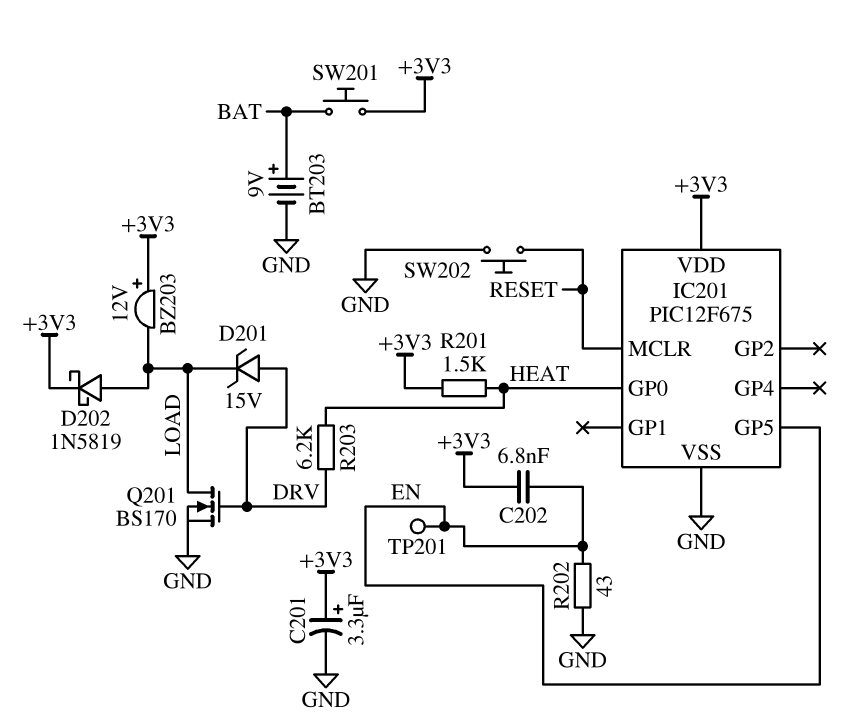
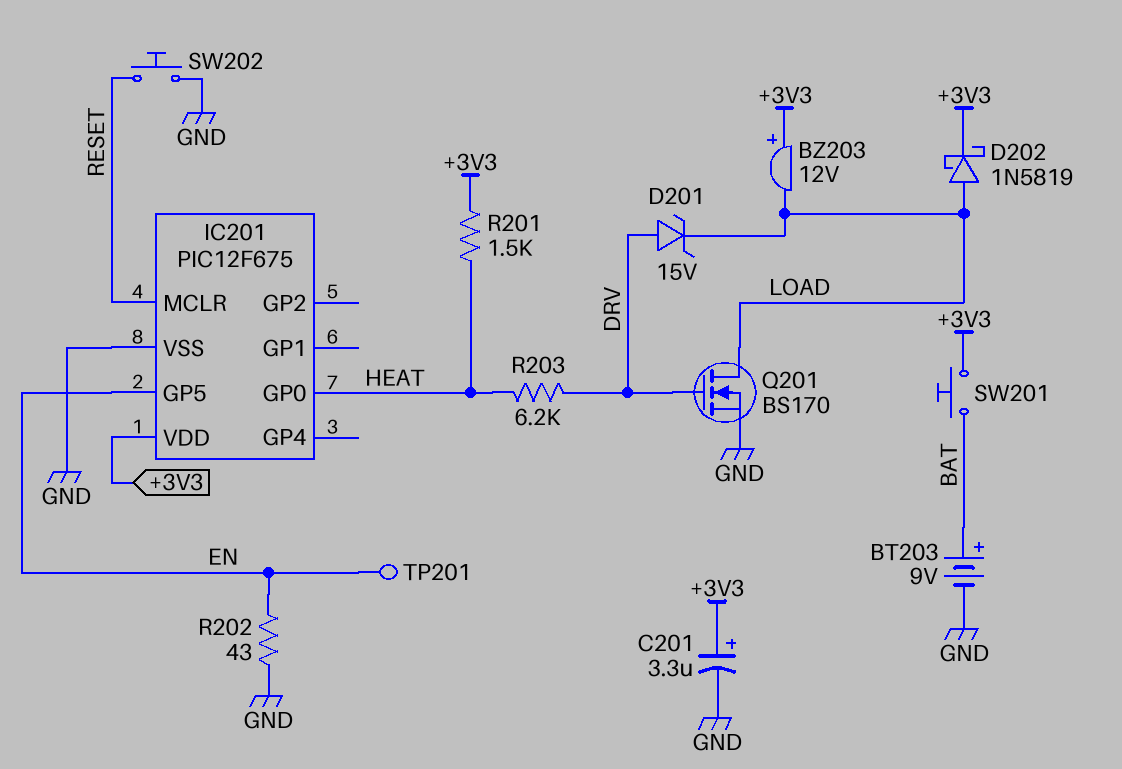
C202: 6.8nF (+3V3, EN) -> none

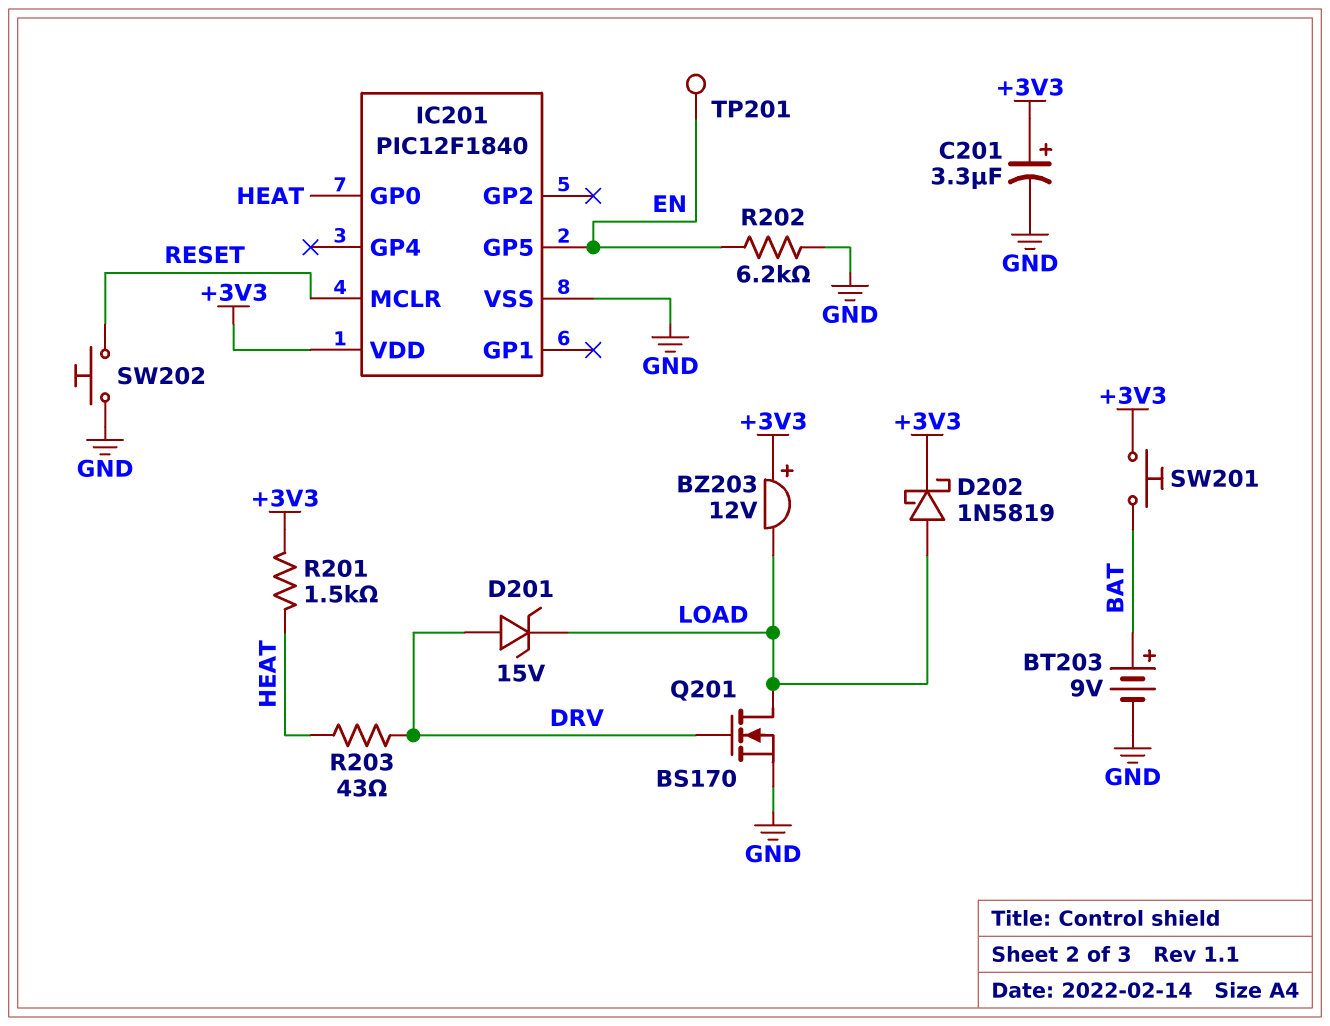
IC201: PIC12F675 -> PIC12F1840
R202: 43 (EN, GND) -> 6.2k (EN, GND)
R203: 6.2k (DRV, HEAT) -> 43 (DRV, HEAT)

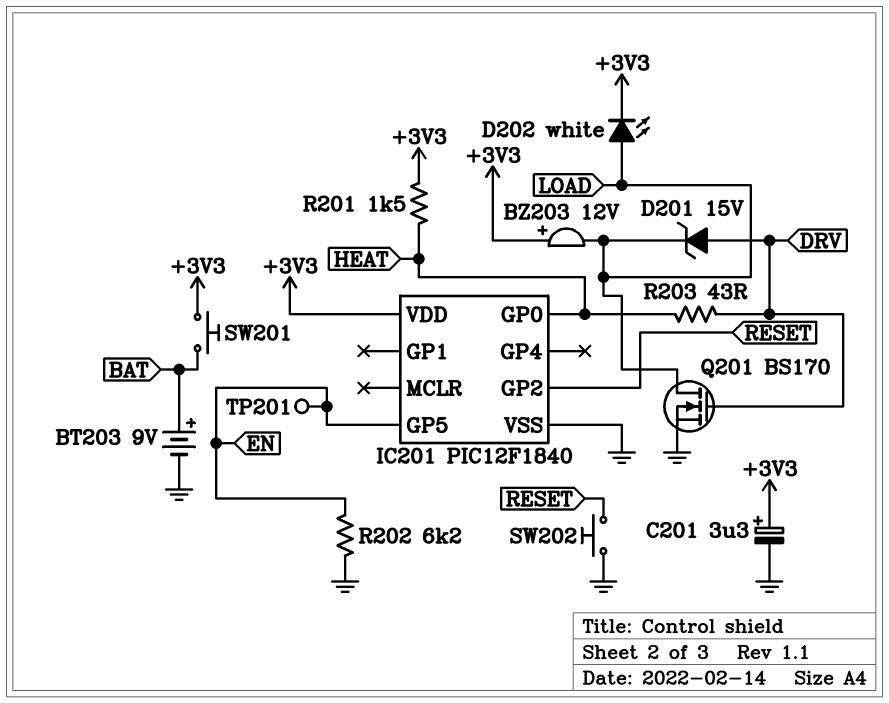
D202: schottky 1N5819 (A LOAD, K +3V3) -> LED white (A LOAD, K +3V3)
IC201 pin GP2: none -> RESET
IC201 pin MCLR: RESET -> none

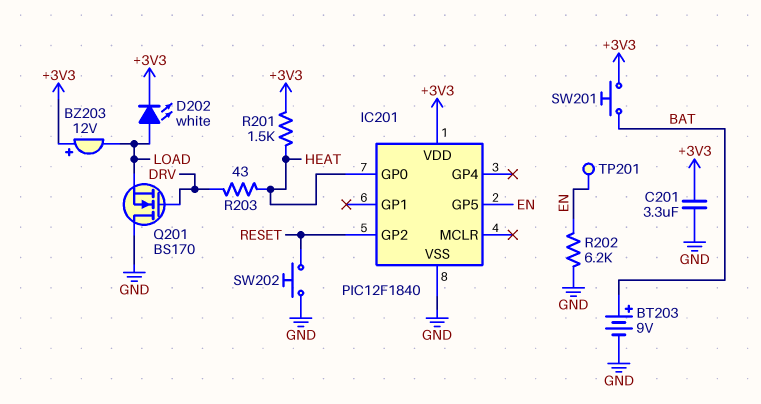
C201: 3.3uF (plus +3V3, minus GND) -> 3.3uF (+3V3, GND)
D201: zener 15V (A DRV, K LOAD) -> none
Q201: NMOS BS170 (G DRV, D LOAD, S GND) -> NMOS BS170 (G DRV, D GND, S LOAD)

